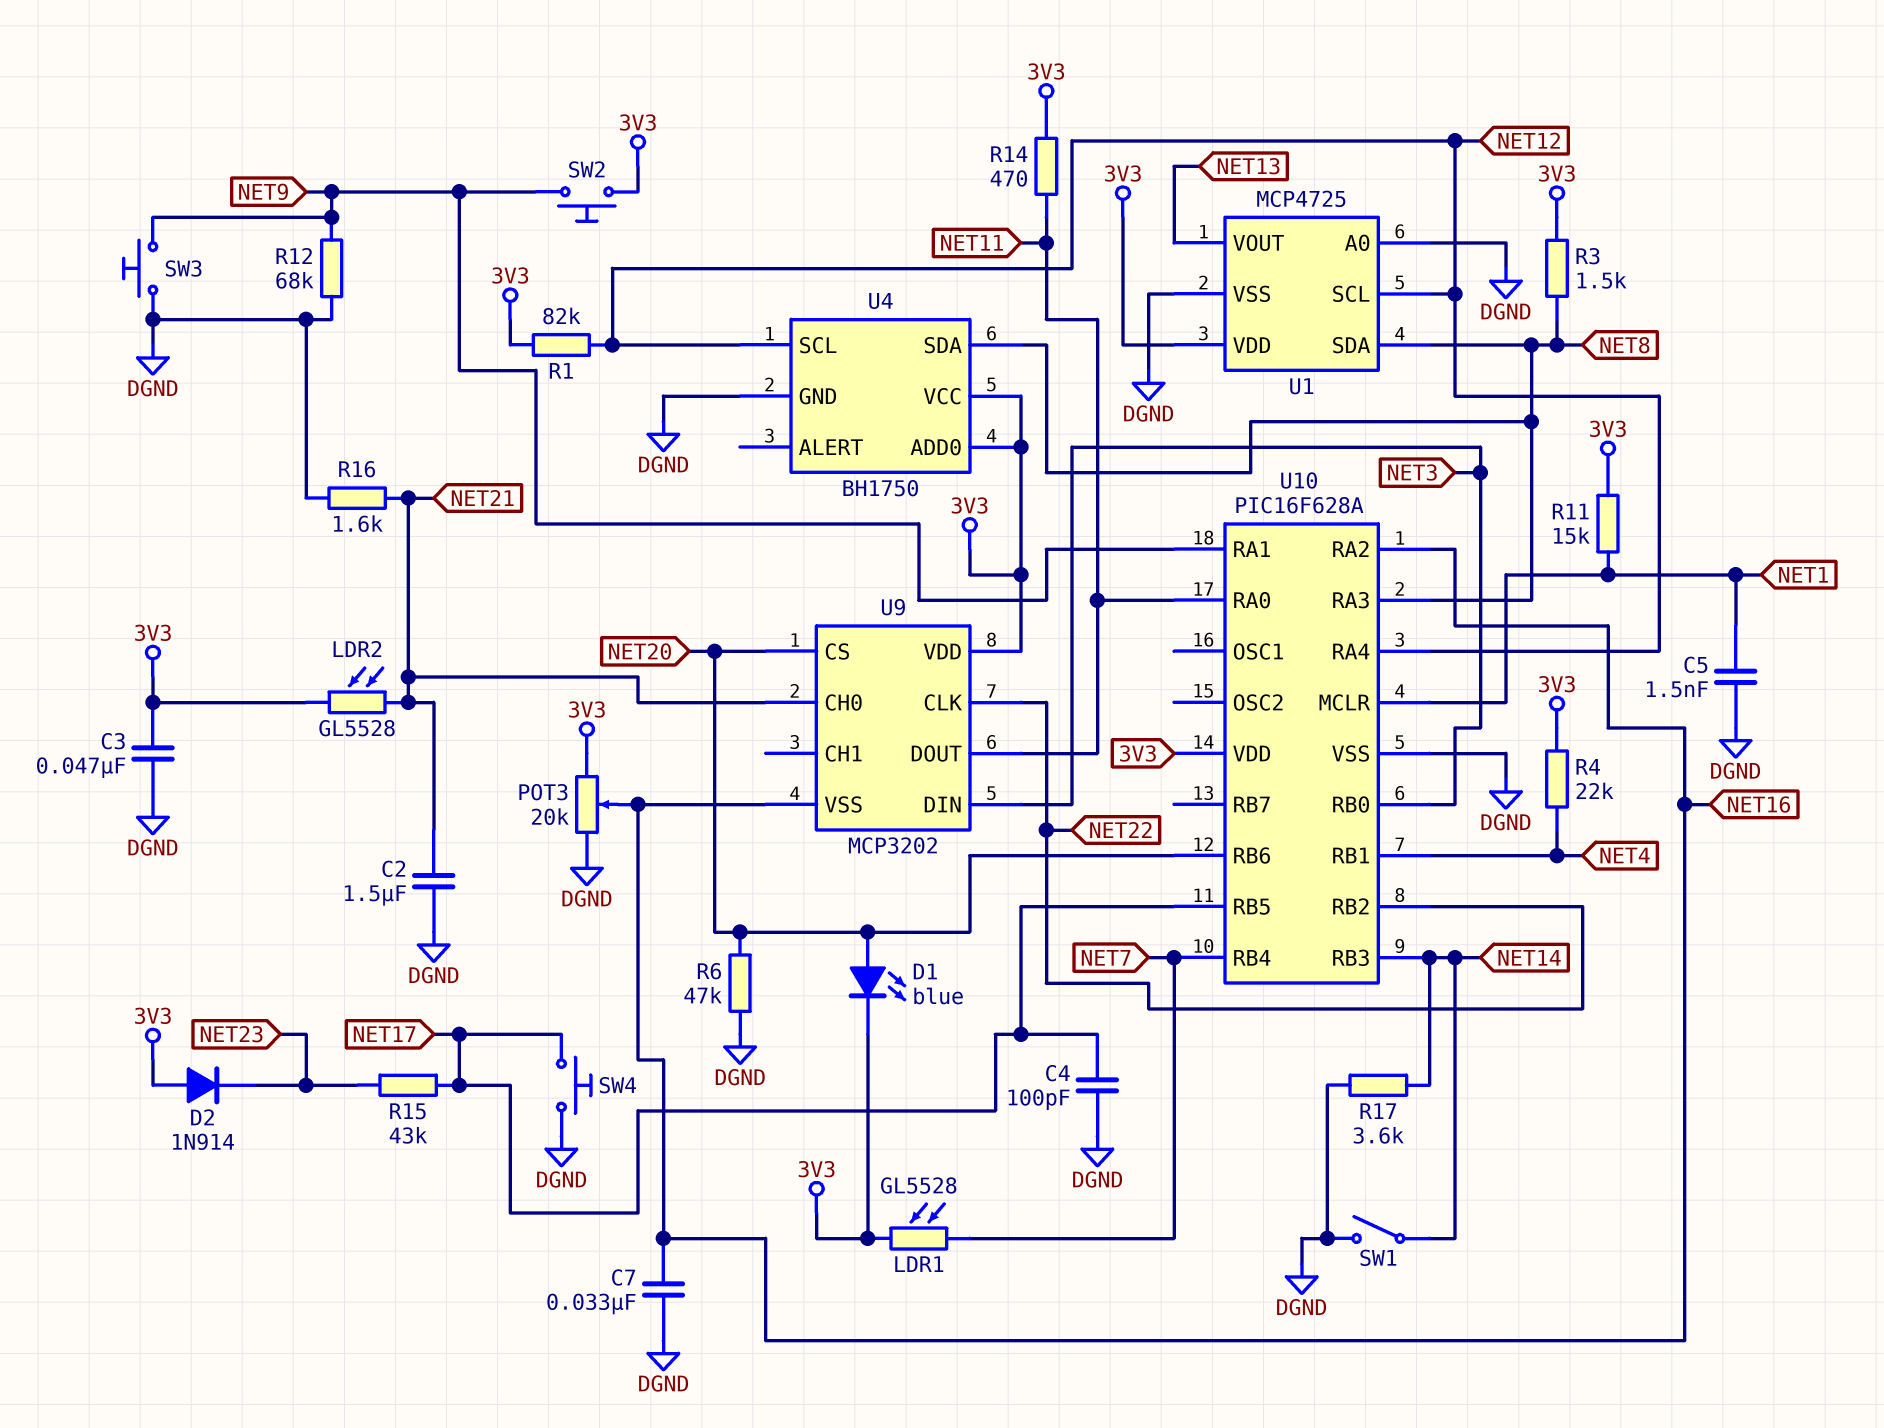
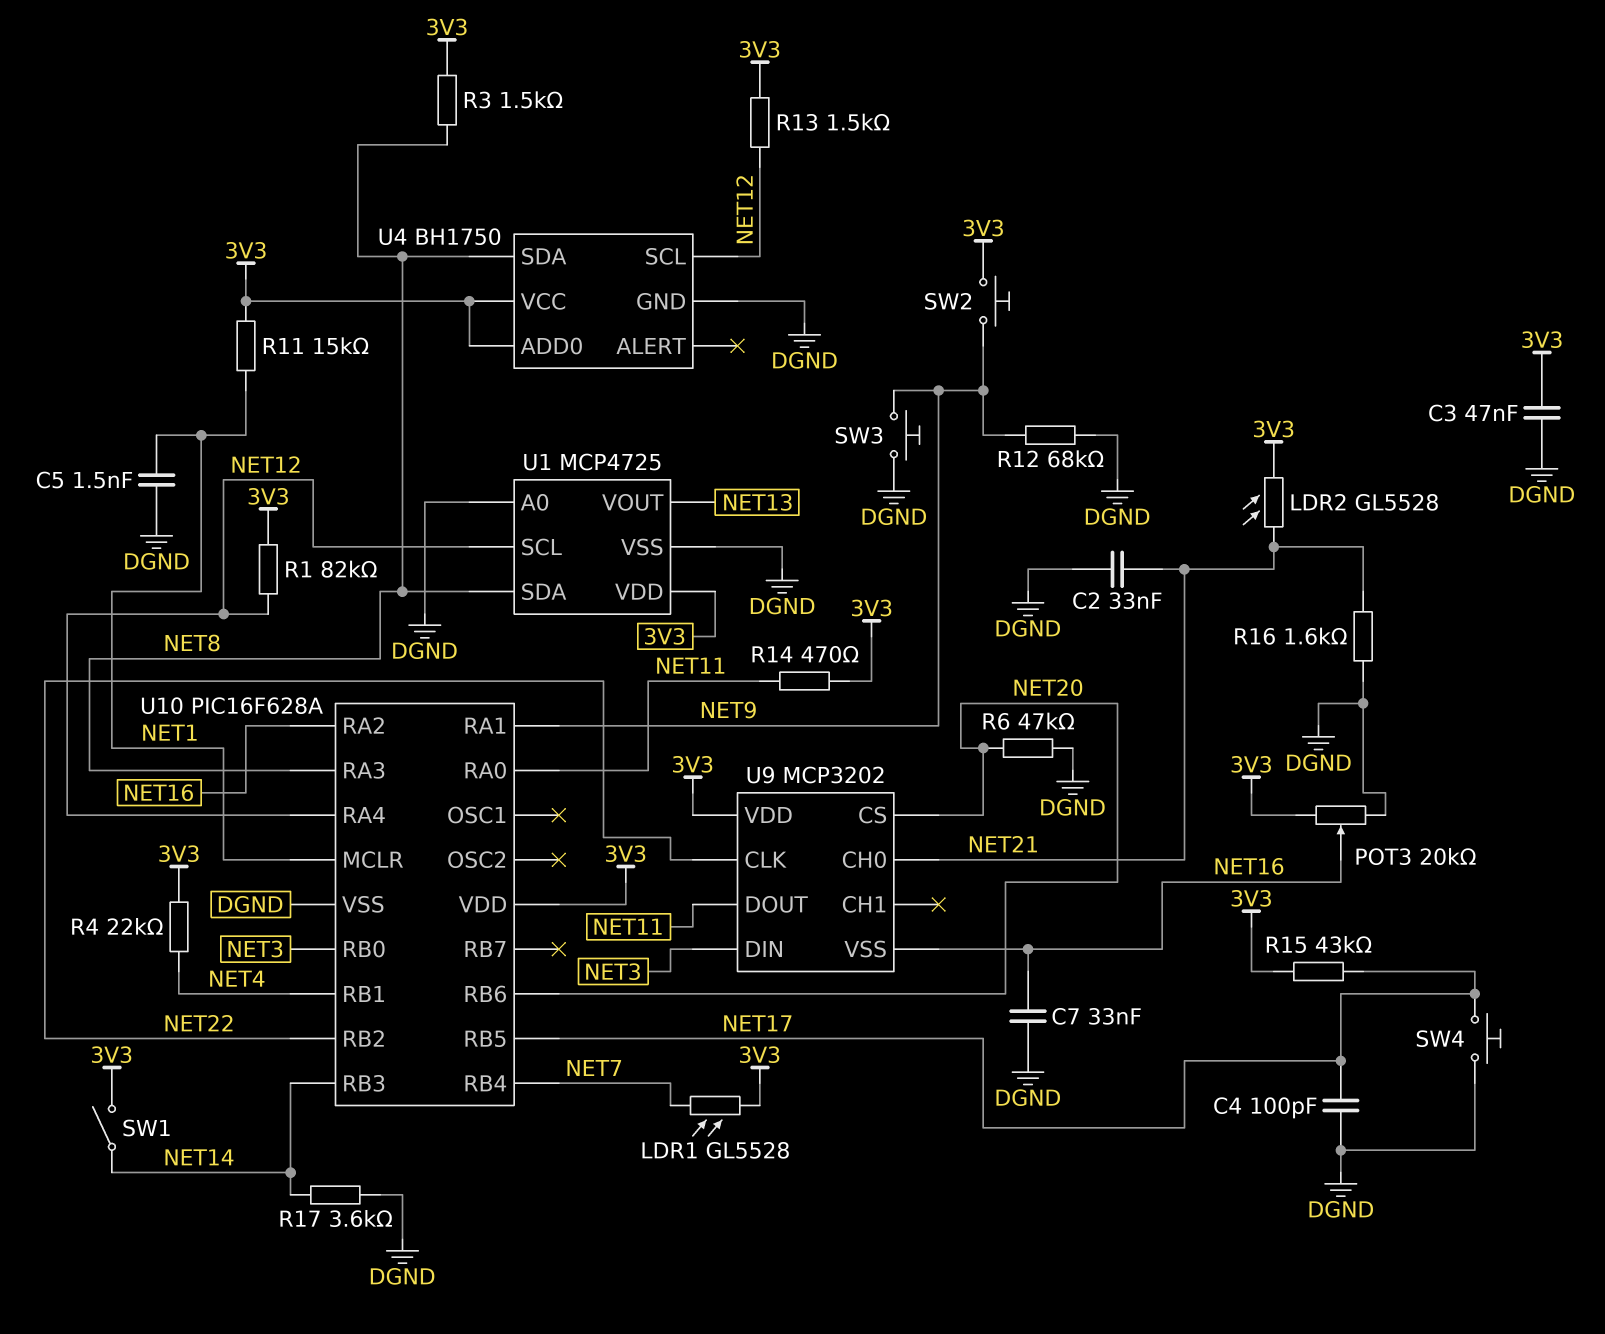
C2: 1.5uF (DGND, NET21) -> 33nF (DGND, NET21)
D1: LED blue (A NET20, K 3V3) -> none
D2: diode 1N914 (A 3V3, K NET23) -> none
R13: none -> 1.5k (3V3, NET12)
R15: 43k (NET17, NET23) -> 43k (3V3, NET17)
SW1: switch (DGND, NET14) -> switch (3V3, NET14)

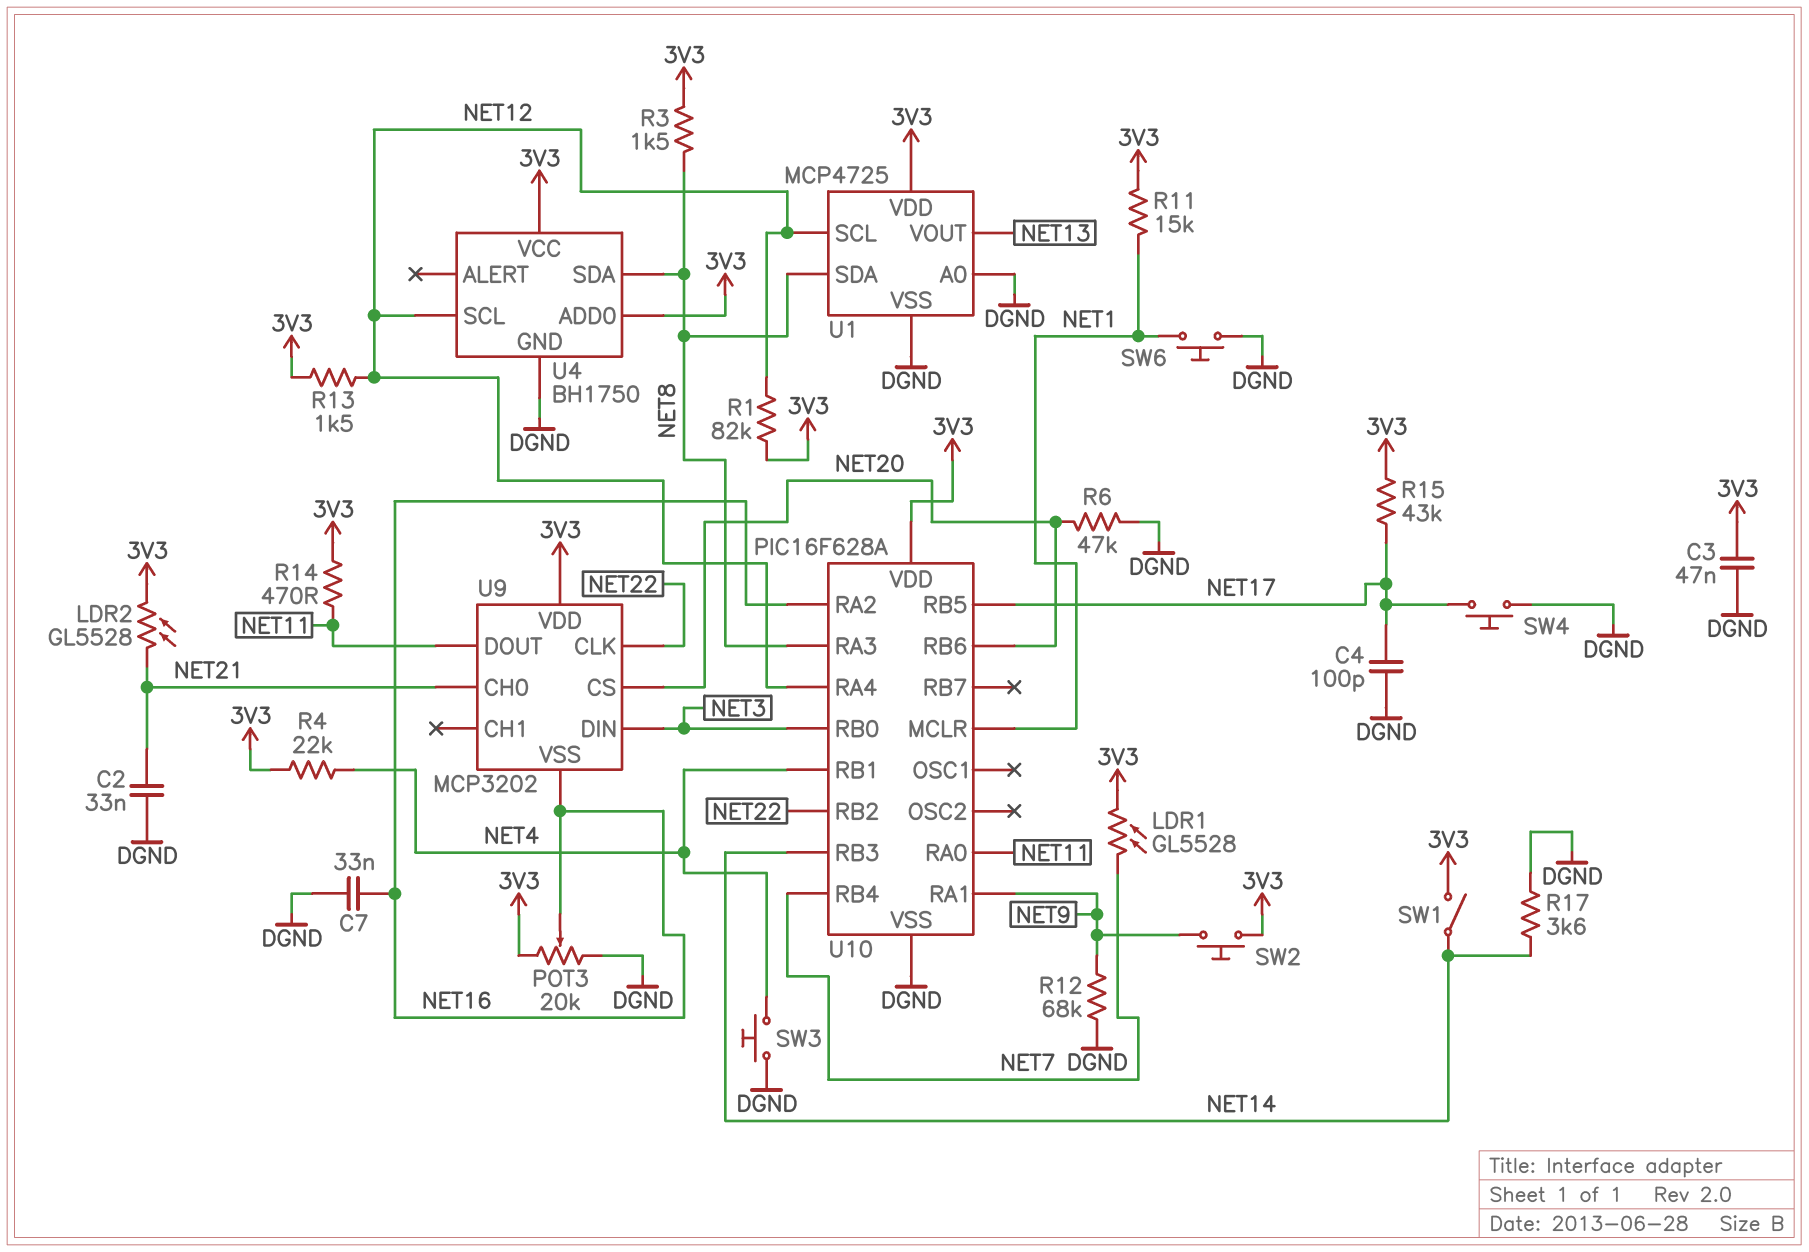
C5: 1.5nF (DGND, NET1) -> none
R16: 1.6k (DGND, NET21) -> none
SW3: button (DGND, NET9) -> button (DGND, NET4)
SW6: none -> button (DGND, NET1)

